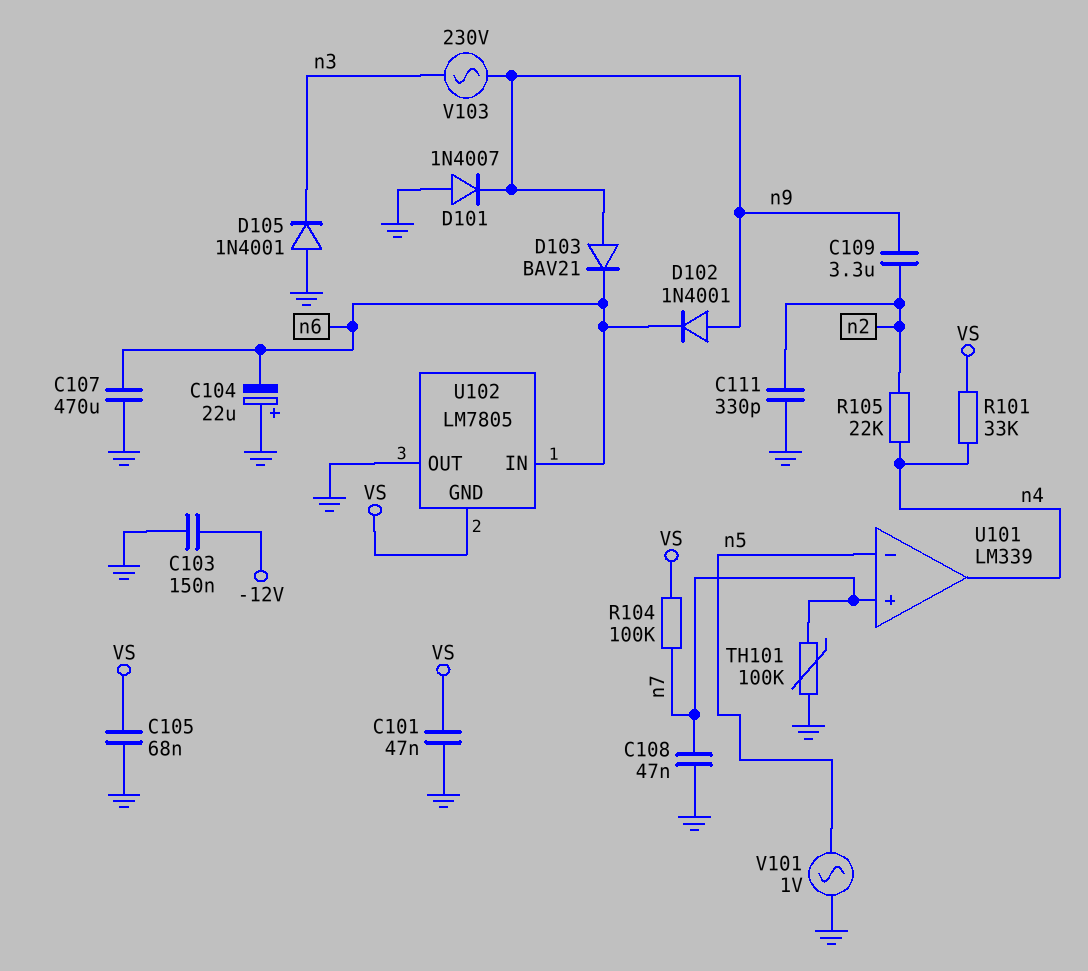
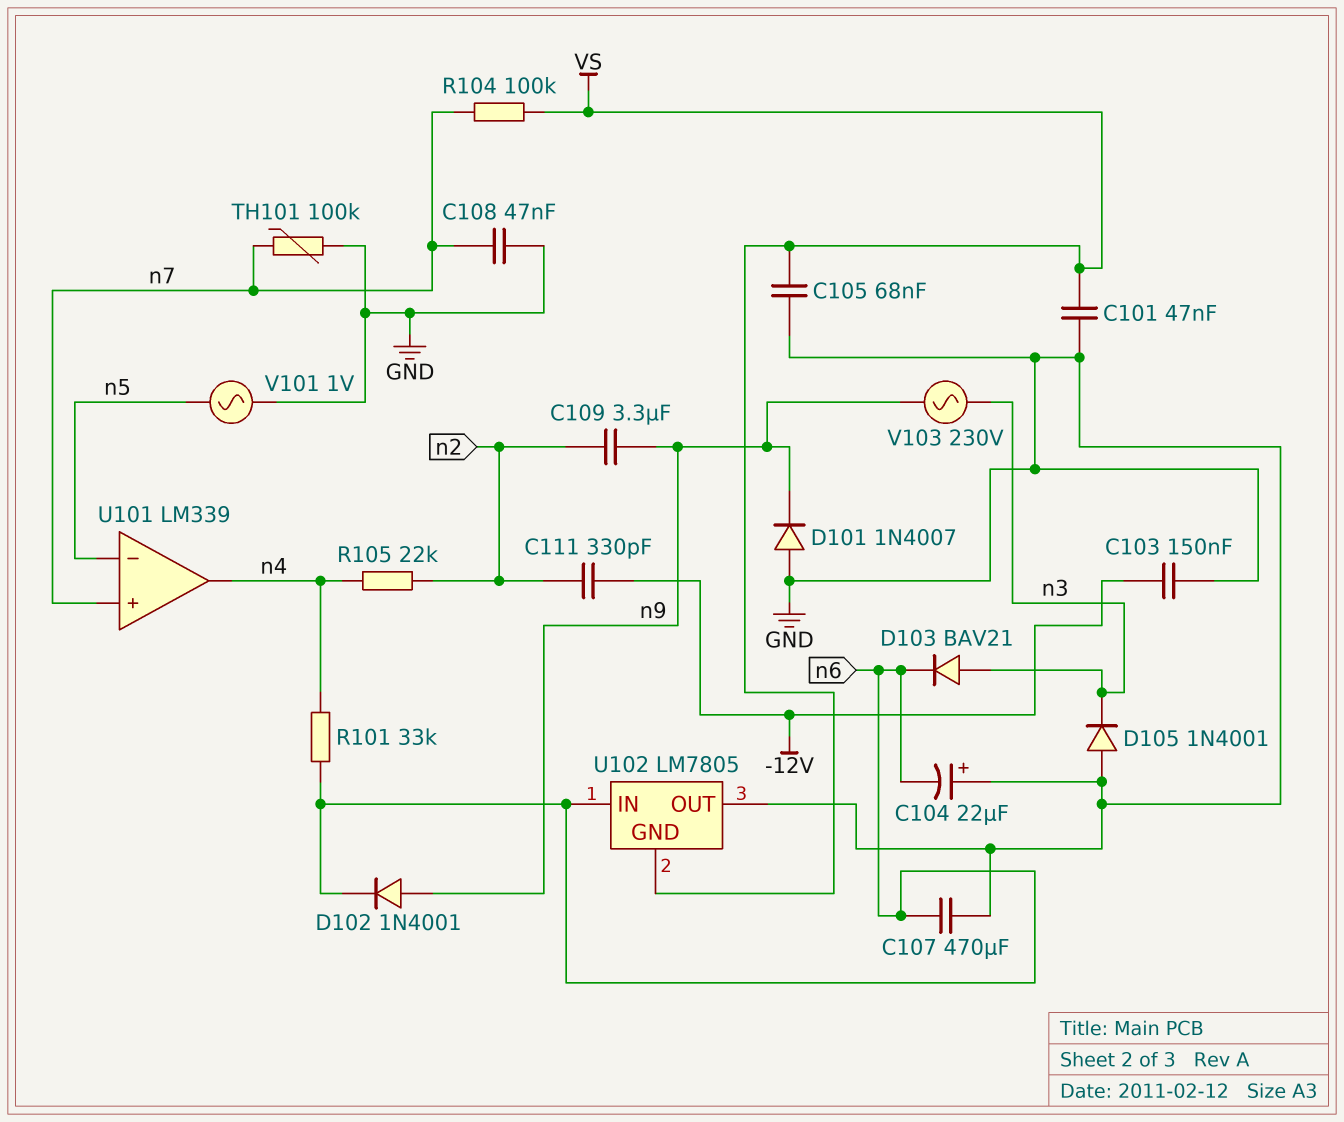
C111: 330pF (GND, n2) -> 330pF (-12V, n2)
D103: diode BAV21 (A n9, K n6) -> diode BAV21 (A n3, K n6)
R101: 33k (VS, n4) -> 33k (n4, n6)

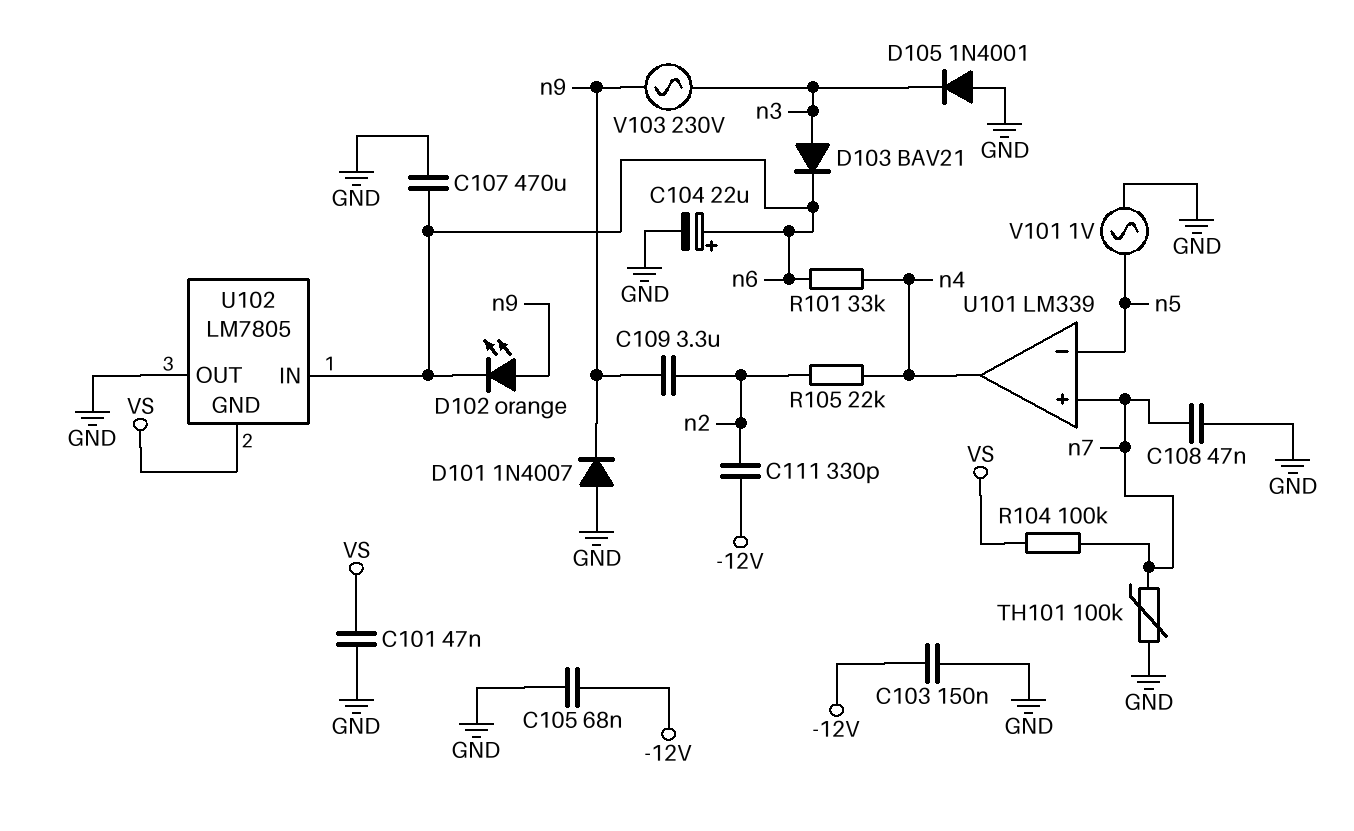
C104: 22uF (plus GND, minus n6) -> 22uF (plus n6, minus GND)
C105: 68nF (GND, VS) -> 68nF (-12V, GND)
D102: diode 1N4001 (A n9, K n6) -> LED orange (A n9, K n6)

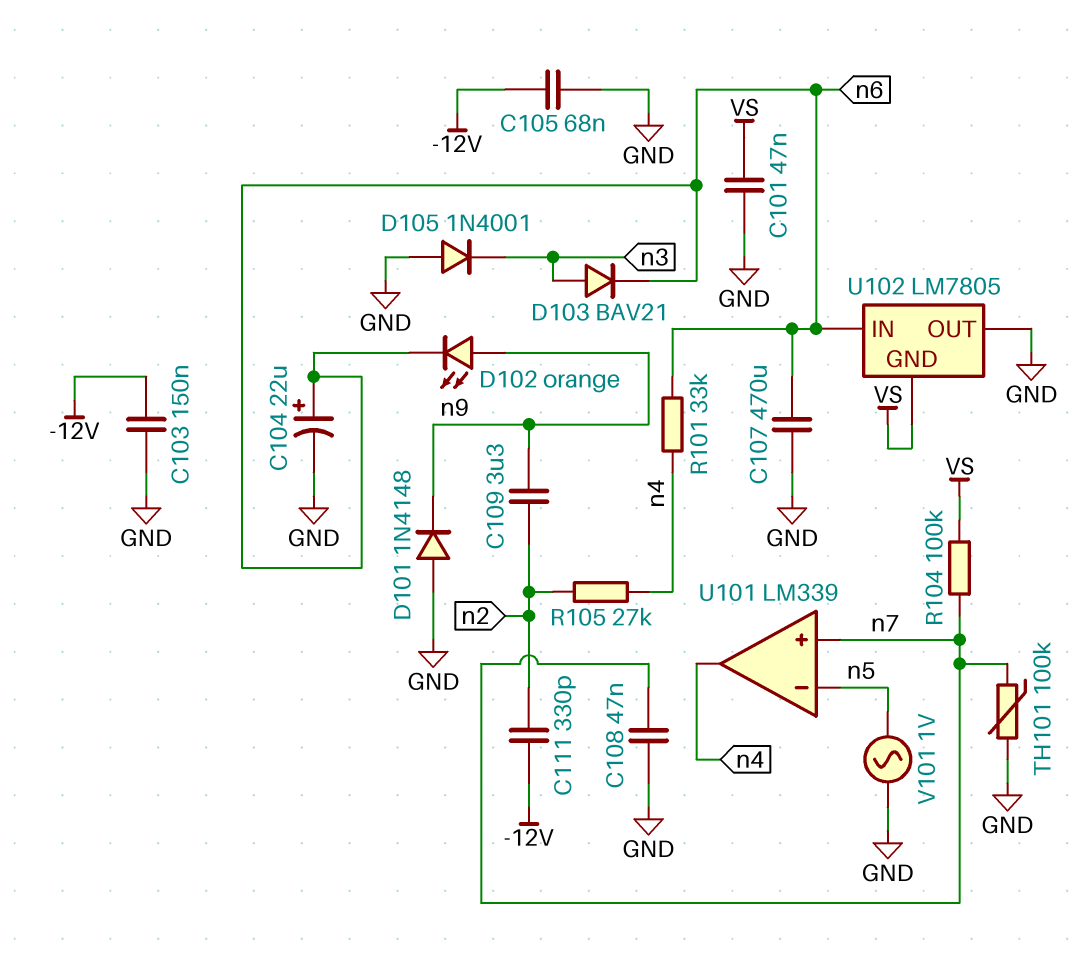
D101: diode 1N4007 (A GND, K n9) -> diode 1N4148 (A GND, K n9)
R105: 22k (n2, n4) -> 27k (n2, n4)
V103: AC 230V (n3, n9) -> none

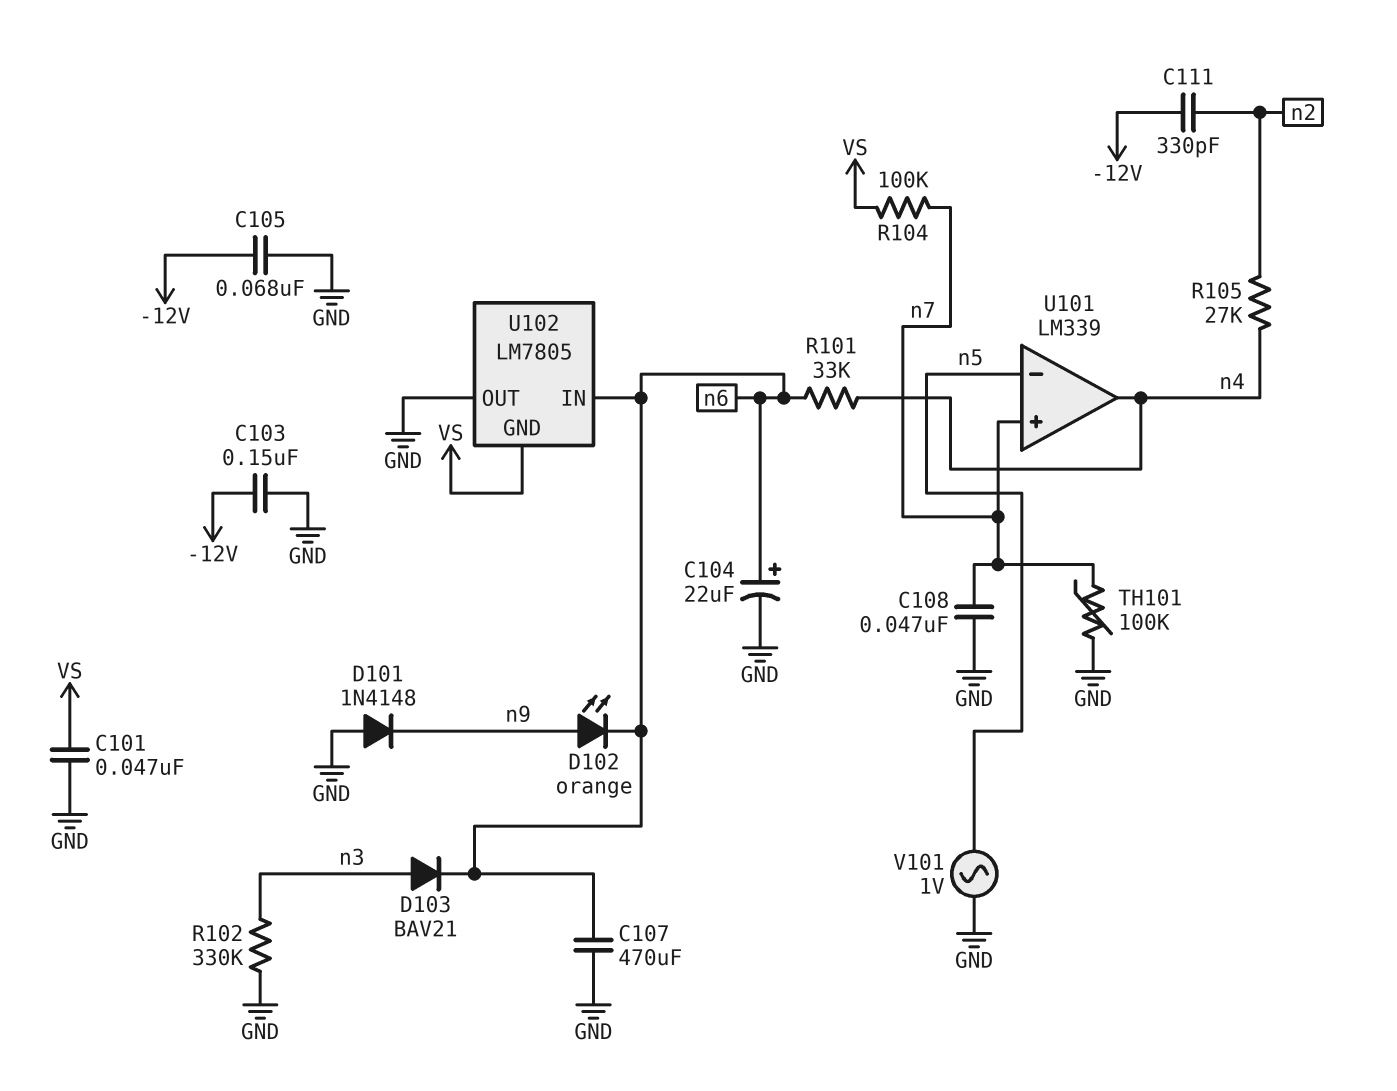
C109: 3.3uF (n2, n9) -> none
D105: diode 1N4001 (A GND, K n3) -> none
R102: none -> 330k (GND, n3)

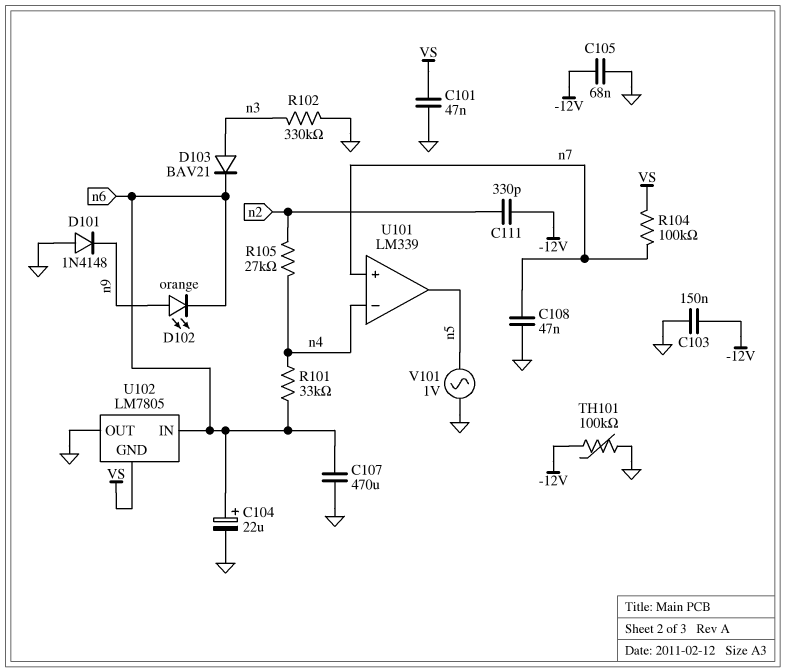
TH101: 100k (GND, n7) -> 100k (-12V, GND)
U101 pin in-: n5 -> n4
U101 pin out: n4 -> n5

